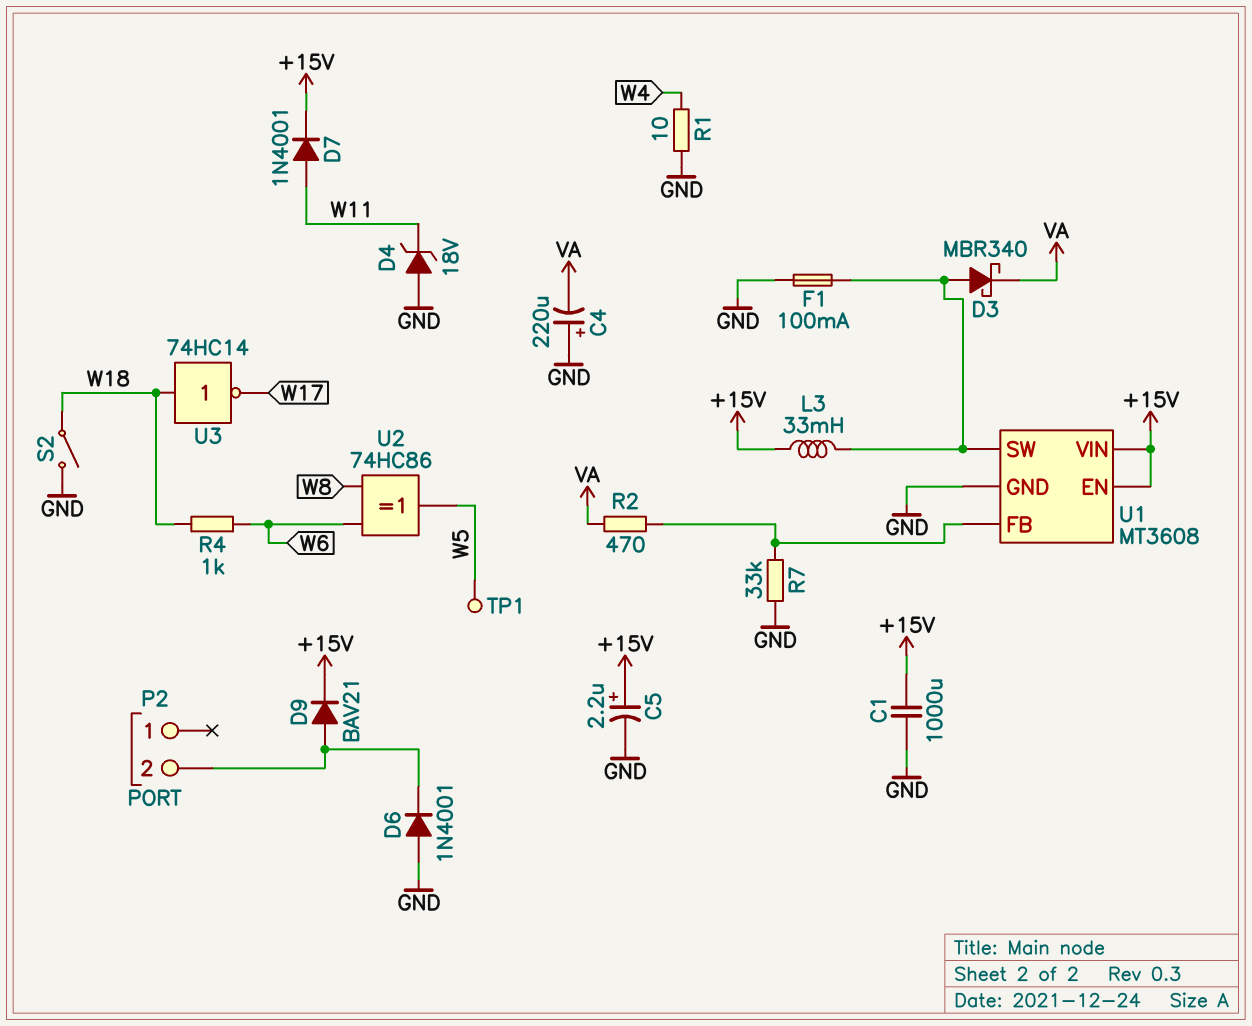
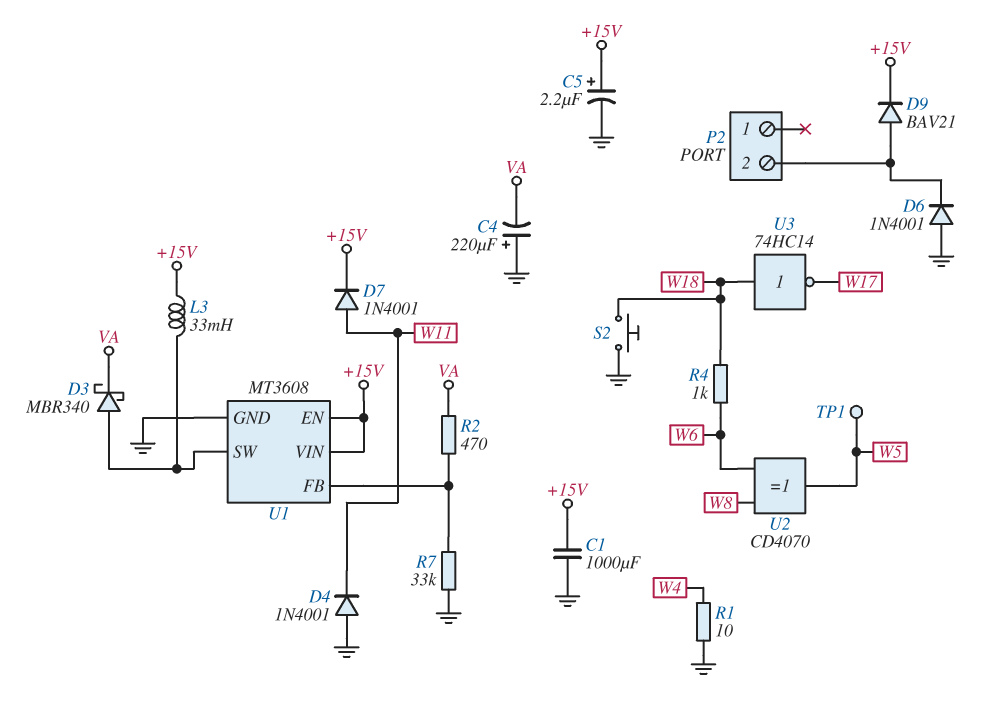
D4: zener 18V (A GND, K W11) -> diode 1N4001 (A GND, K W11)
F1: 100mA (GND, U1/SW) -> none
S2: switch (GND, W18) -> button (GND, W18)
U2: XOR 74HC86 (in W6, in W8, out W5) -> XOR CD4070 (in W6, in W8, out W5)

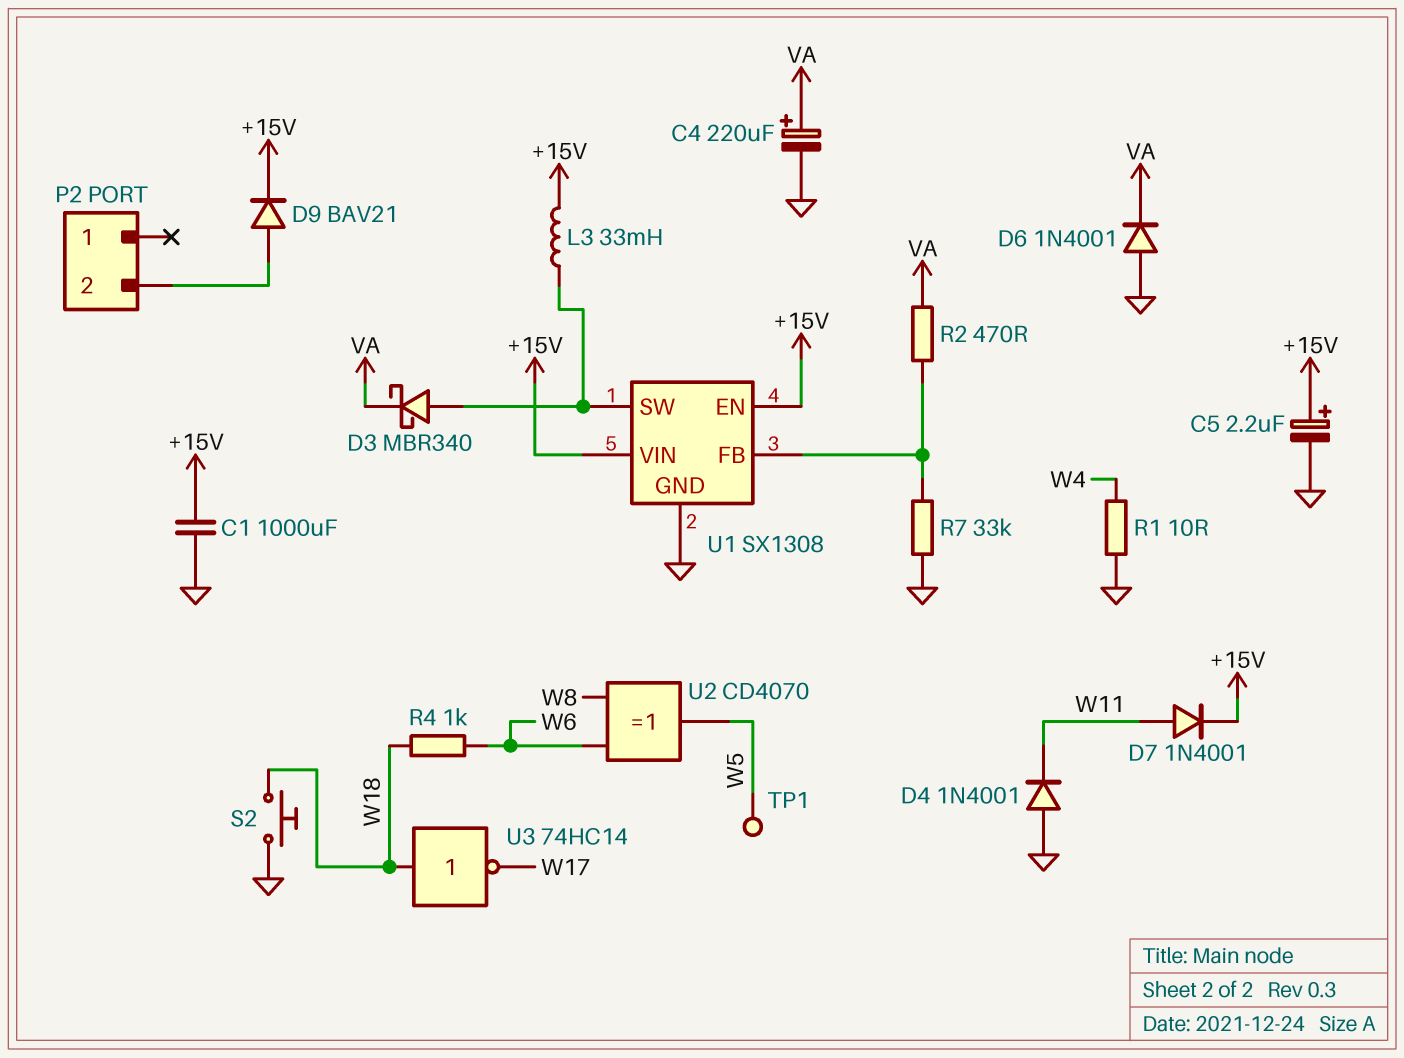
C4: 220uF (plus GND, minus VA) -> 220uF (plus VA, minus GND)
D6: diode 1N4001 (A GND, K P2/2) -> diode 1N4001 (A GND, K VA)
U1: MT3608 -> SX1308

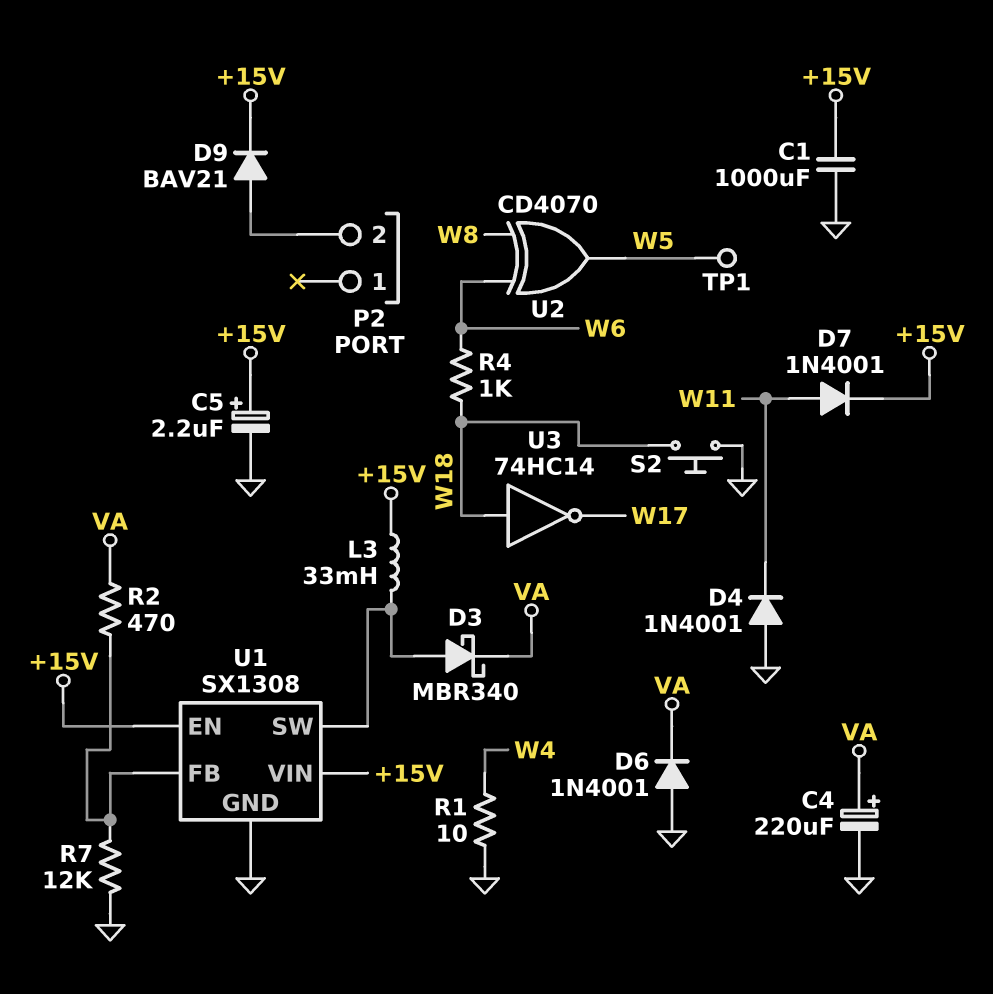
R7: 33k (GND, U1/FB) -> 12k (GND, U1/FB)

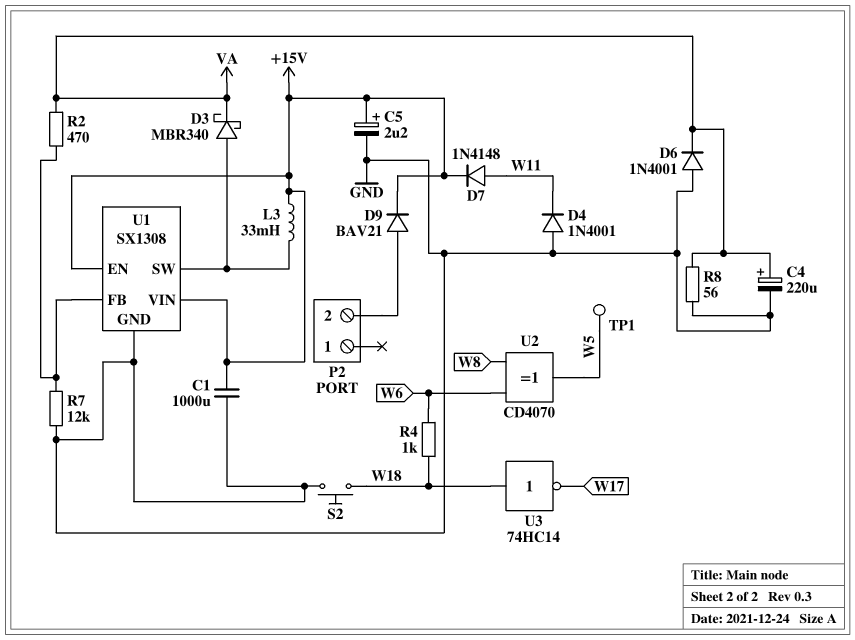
D7: diode 1N4001 (A W11, K +15V) -> diode 1N4148 (A W11, K +15V)
R1: 10 (GND, W4) -> none
R8: none -> 56 (GND, VA)

